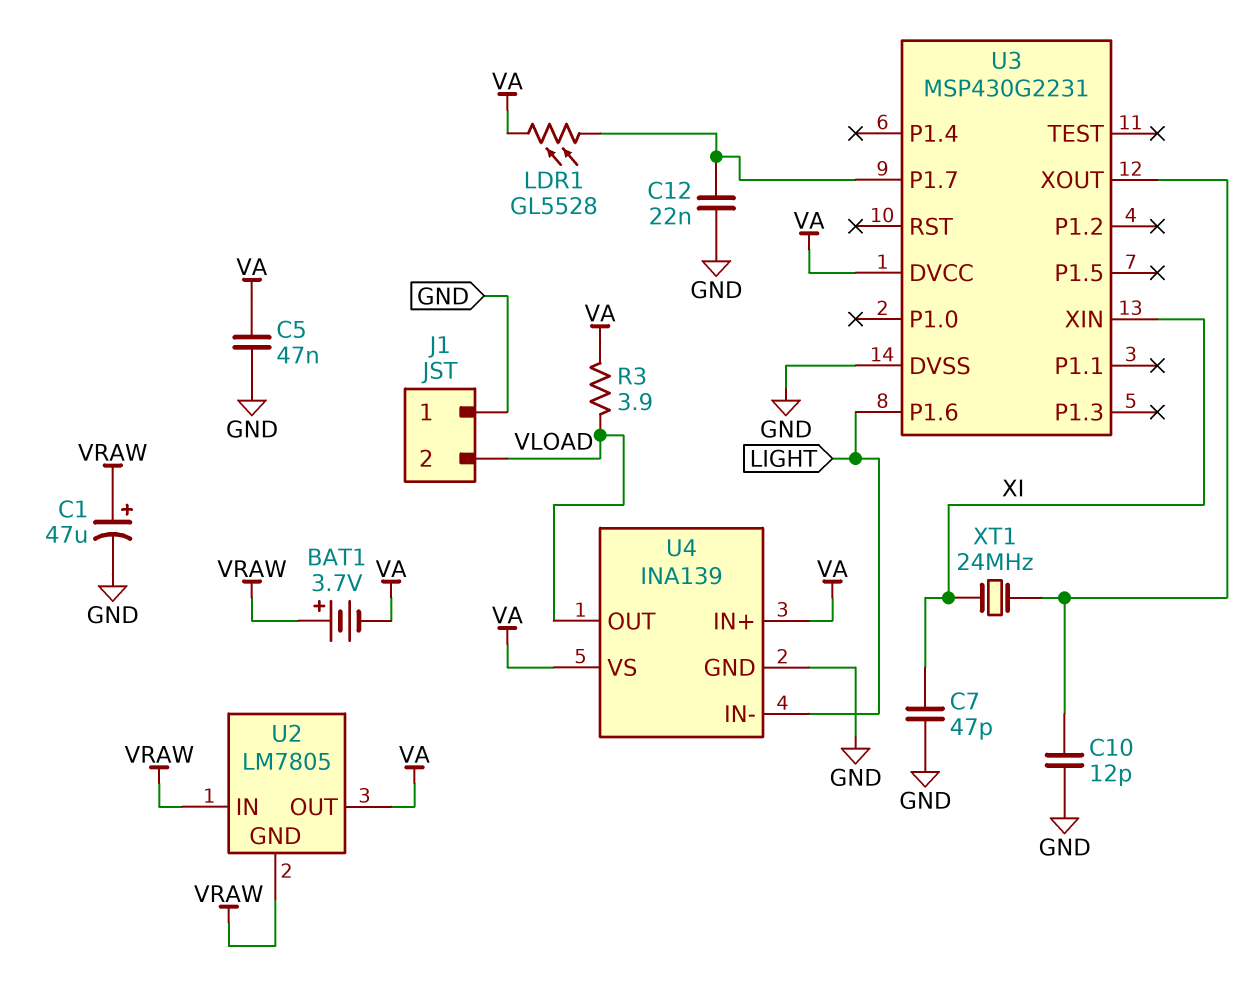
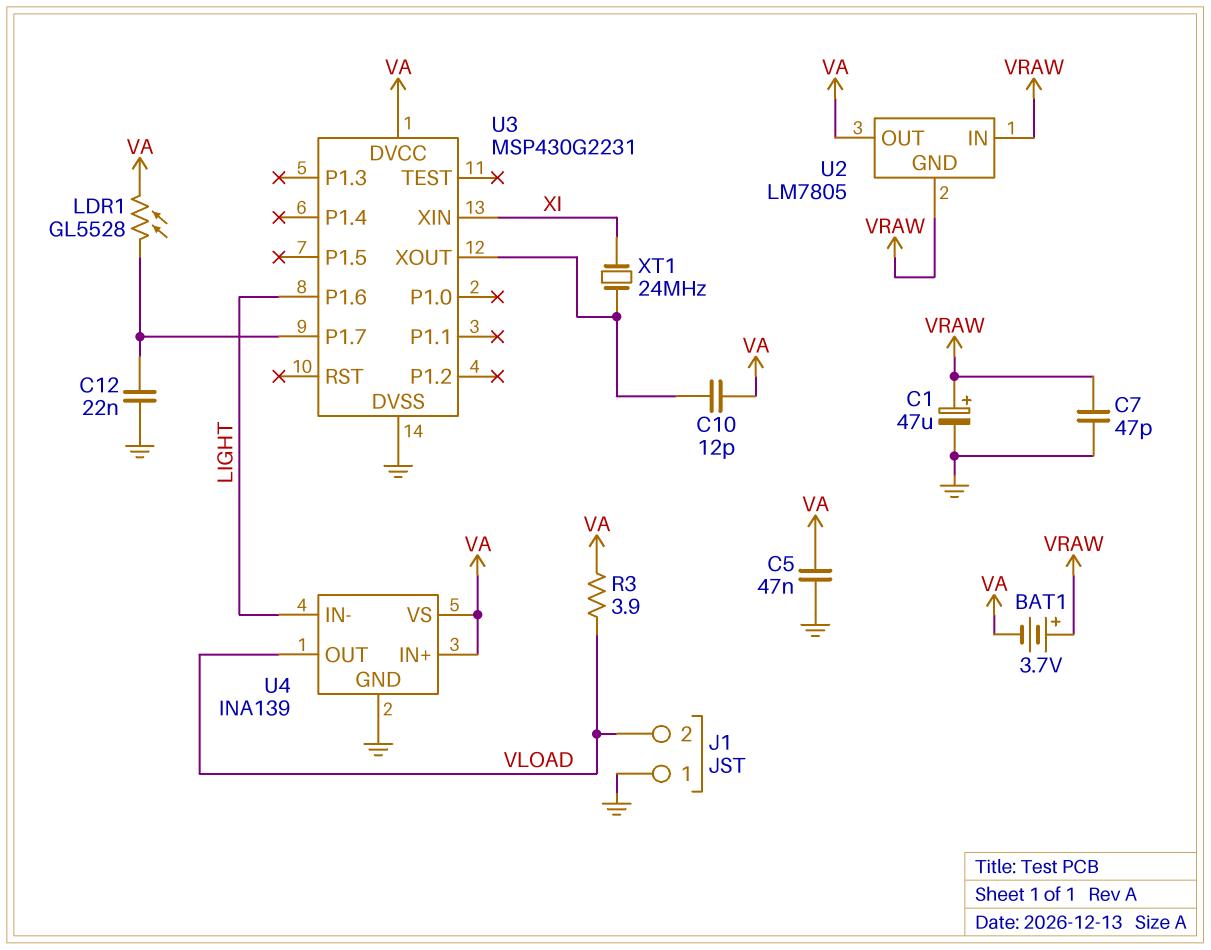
C7: 47pF (GND, XI) -> 47pF (GND, VRAW)
C10: 12pF (GND, U3/XOUT) -> 12pF (U3/XOUT, VA)

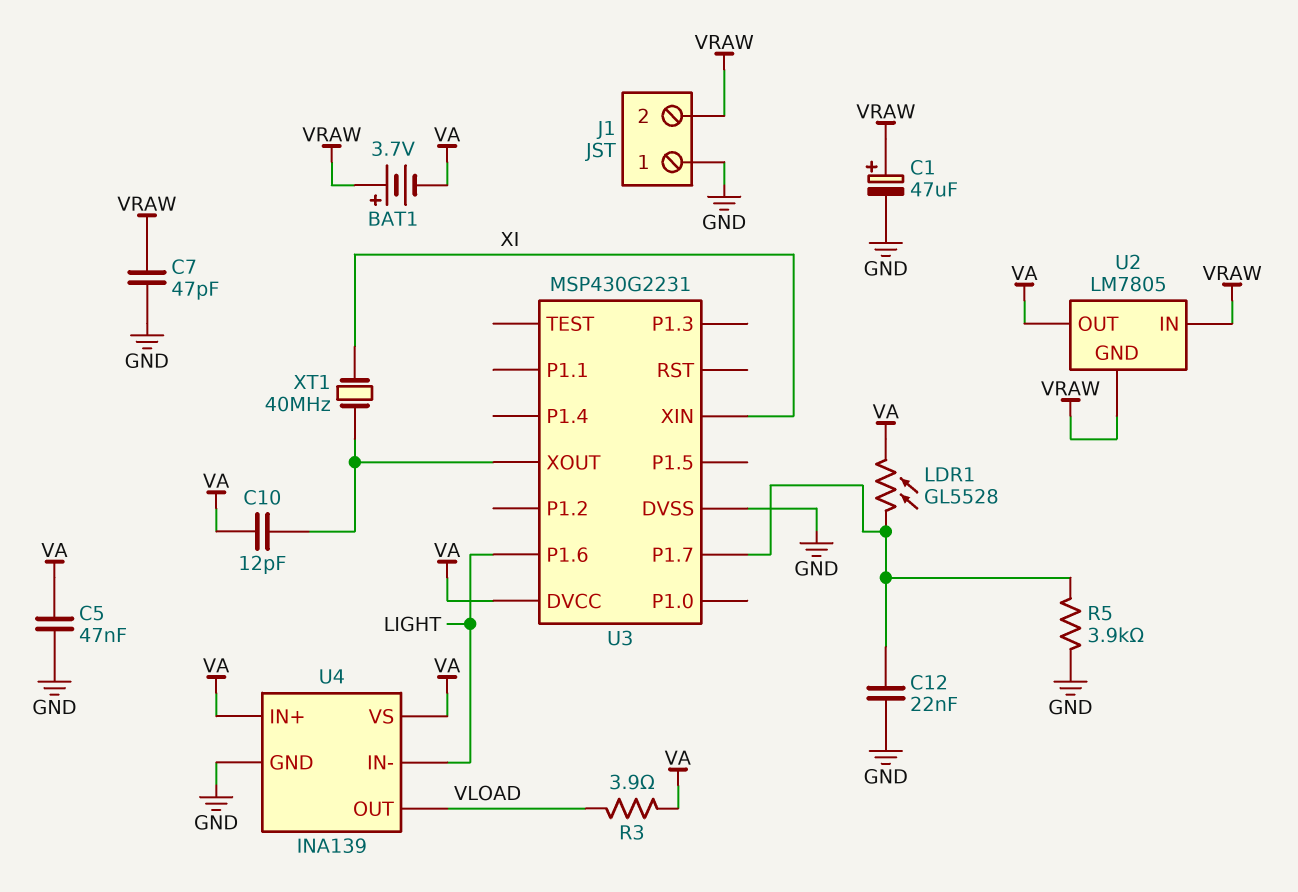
J1 pin 2: VLOAD -> VRAW
R5: none -> 3.9k (GND, U3/P1.7)
XT1: 24MHz (U3/XOUT, XI) -> 40MHz (U3/XOUT, XI)

